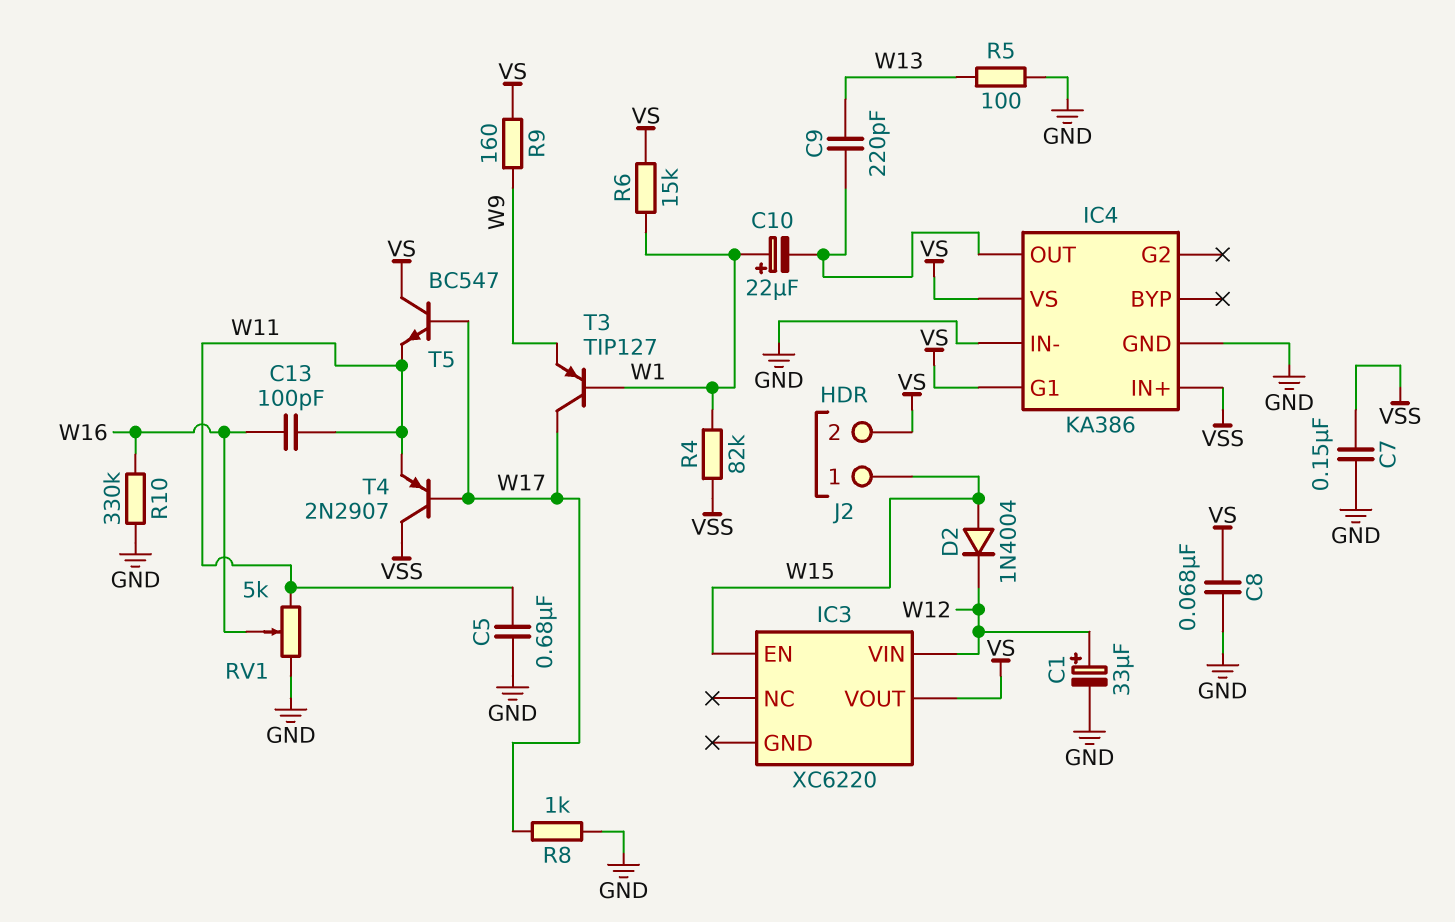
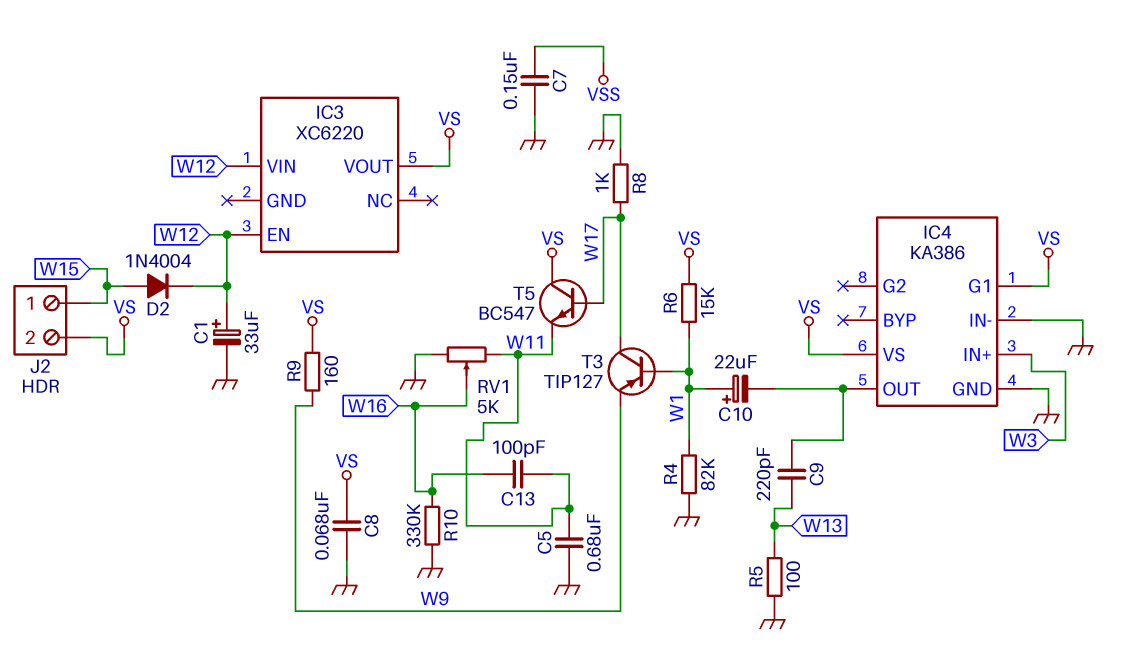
IC3 pin EN: W15 -> W12
IC4 pin IN+: VSS -> W3
R4: 82k (VSS, W1) -> 82k (GND, W1)
T4: PNP 2N2907 (B W17, C VSS, E W11) -> none

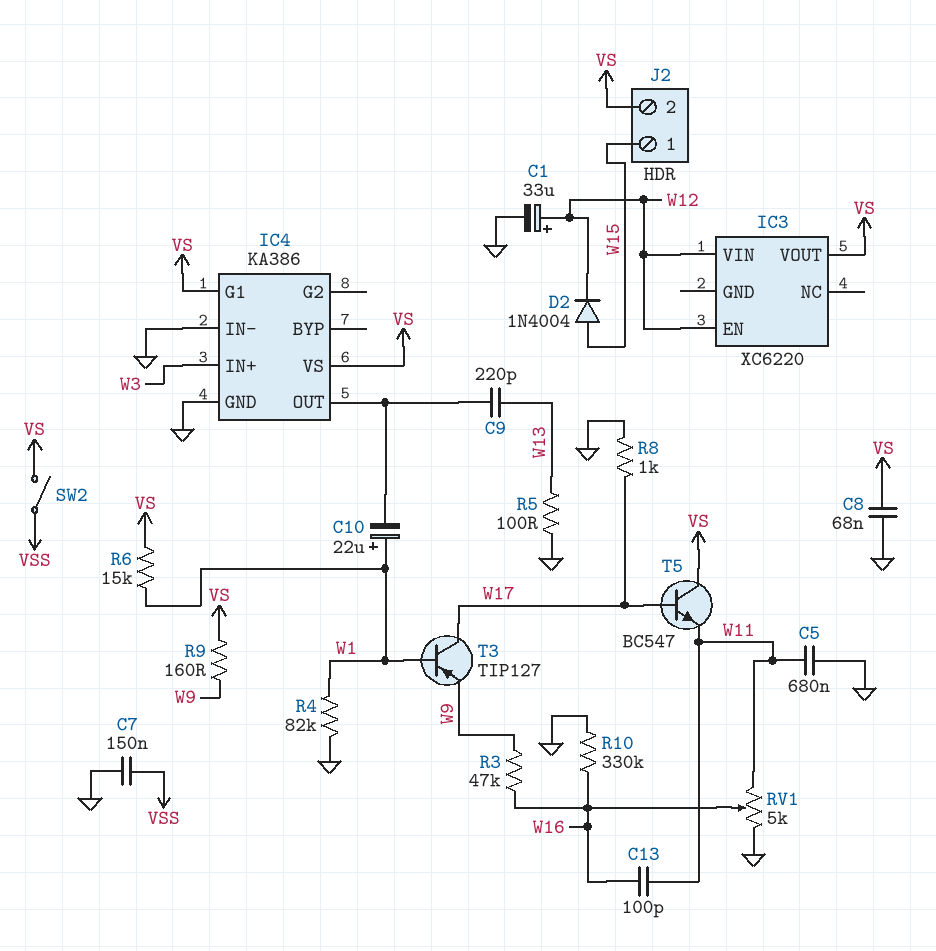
R3: none -> 47k (W9, W16)
SW2: none -> switch (VS, VSS)

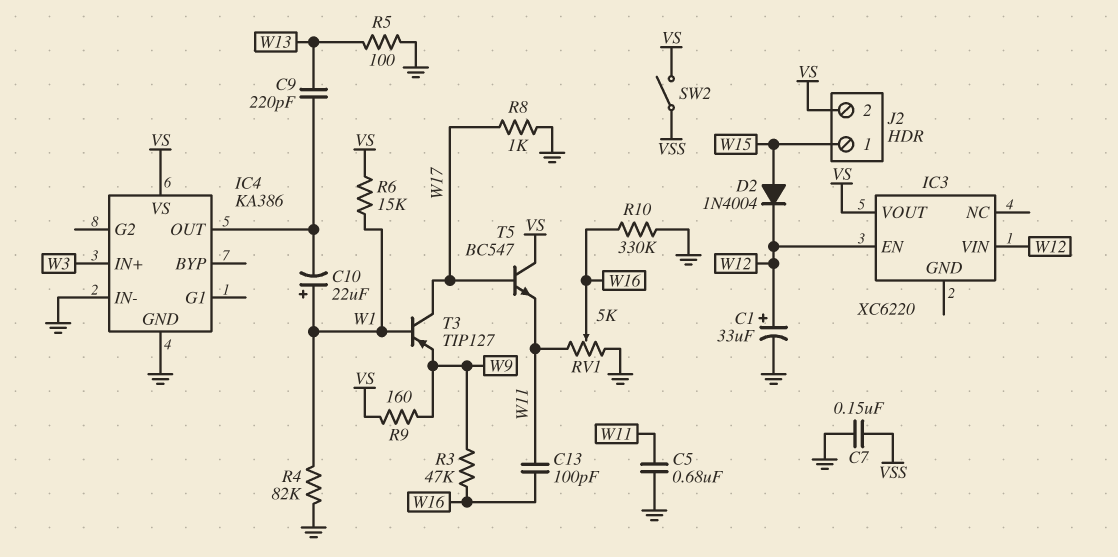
C8: 68nF (GND, VS) -> none
IC4 pin G1: VS -> none

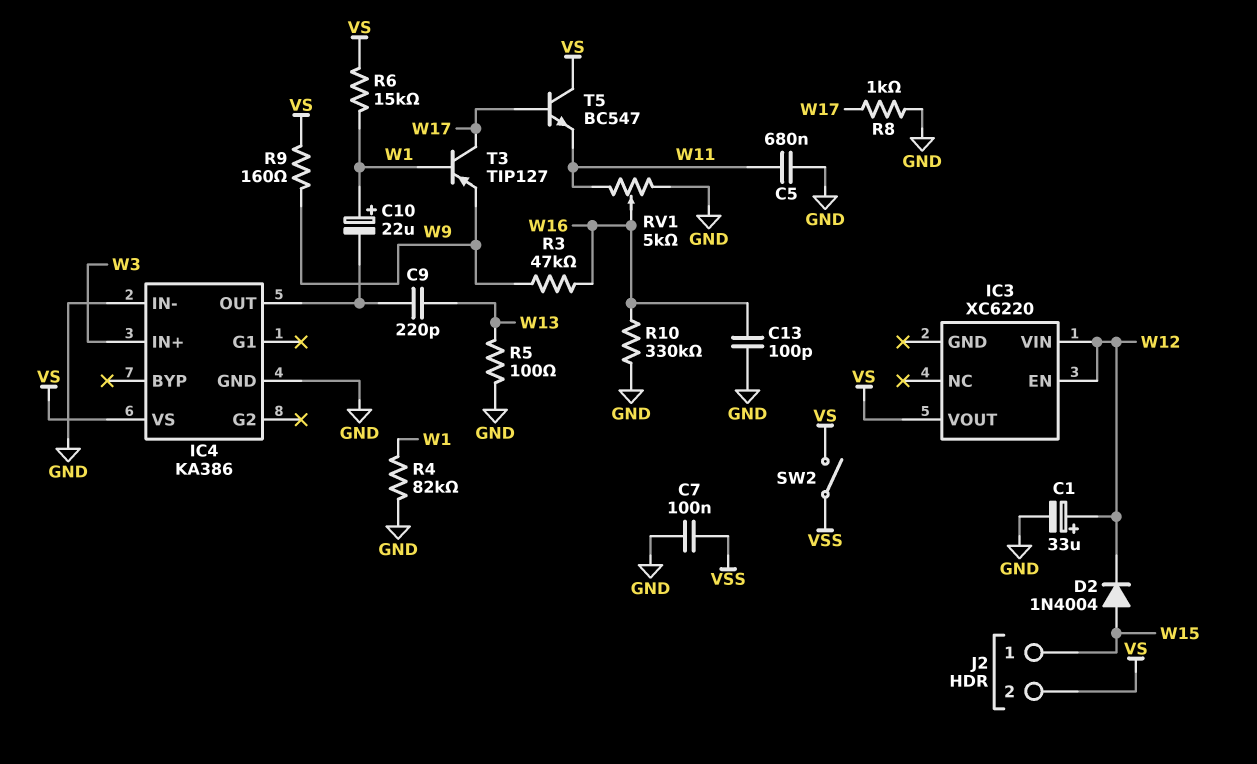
C7: 150nF (GND, VSS) -> 100nF (GND, VSS)
C13: 100pF (W11, W16) -> 100pF (GND, W16)

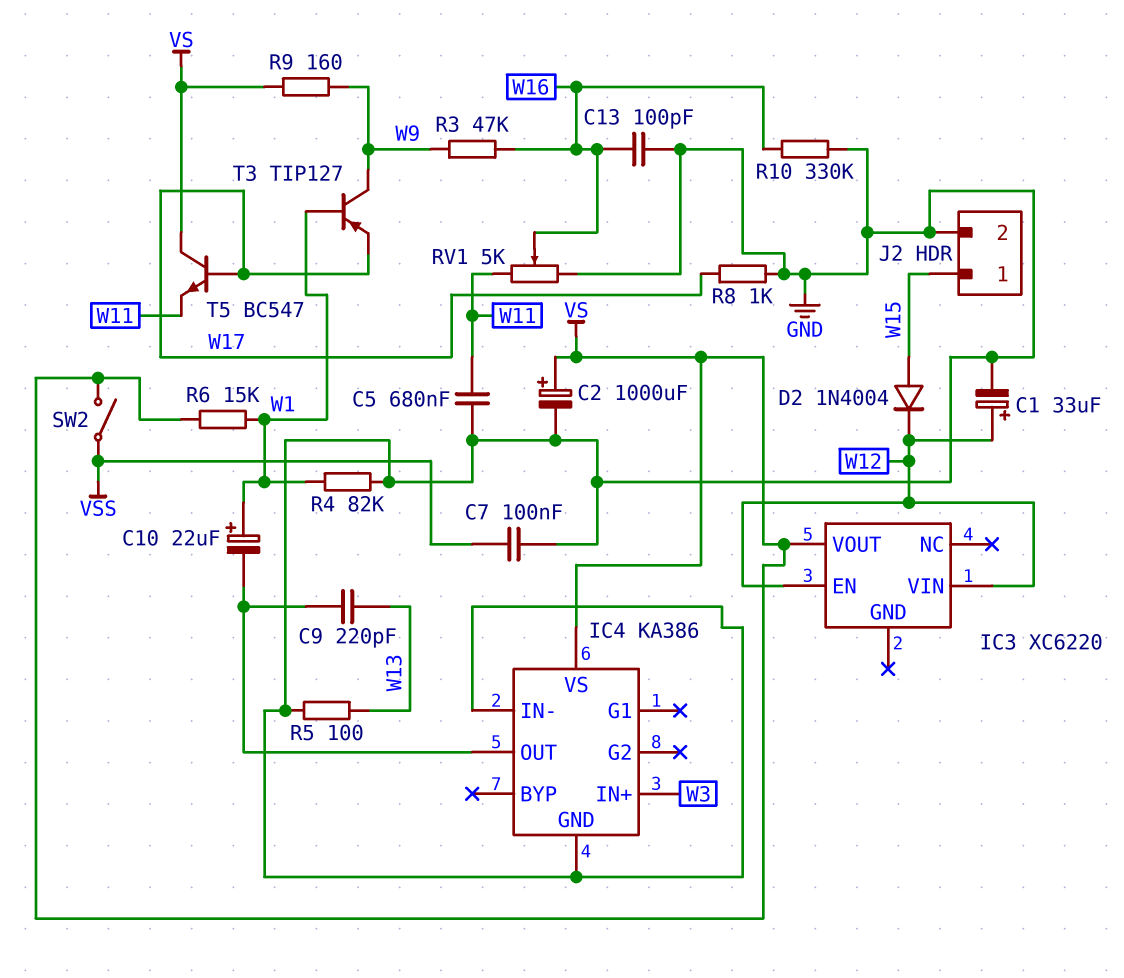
C2: none -> 1000uF (plus VS, minus GND)
J2 pin 2: VS -> GND
T3: PNP TIP127 (B W1, C W17, E W9) -> PNP TIP127 (B W1, C W9, E W17)

